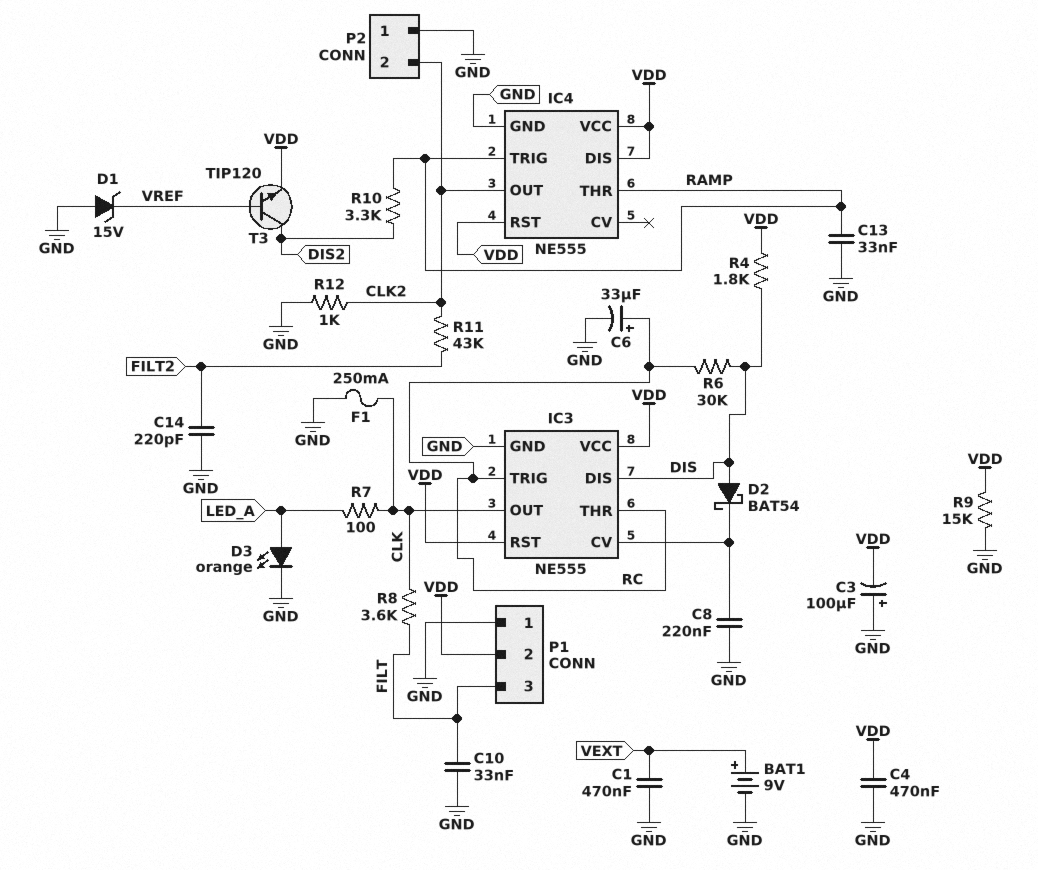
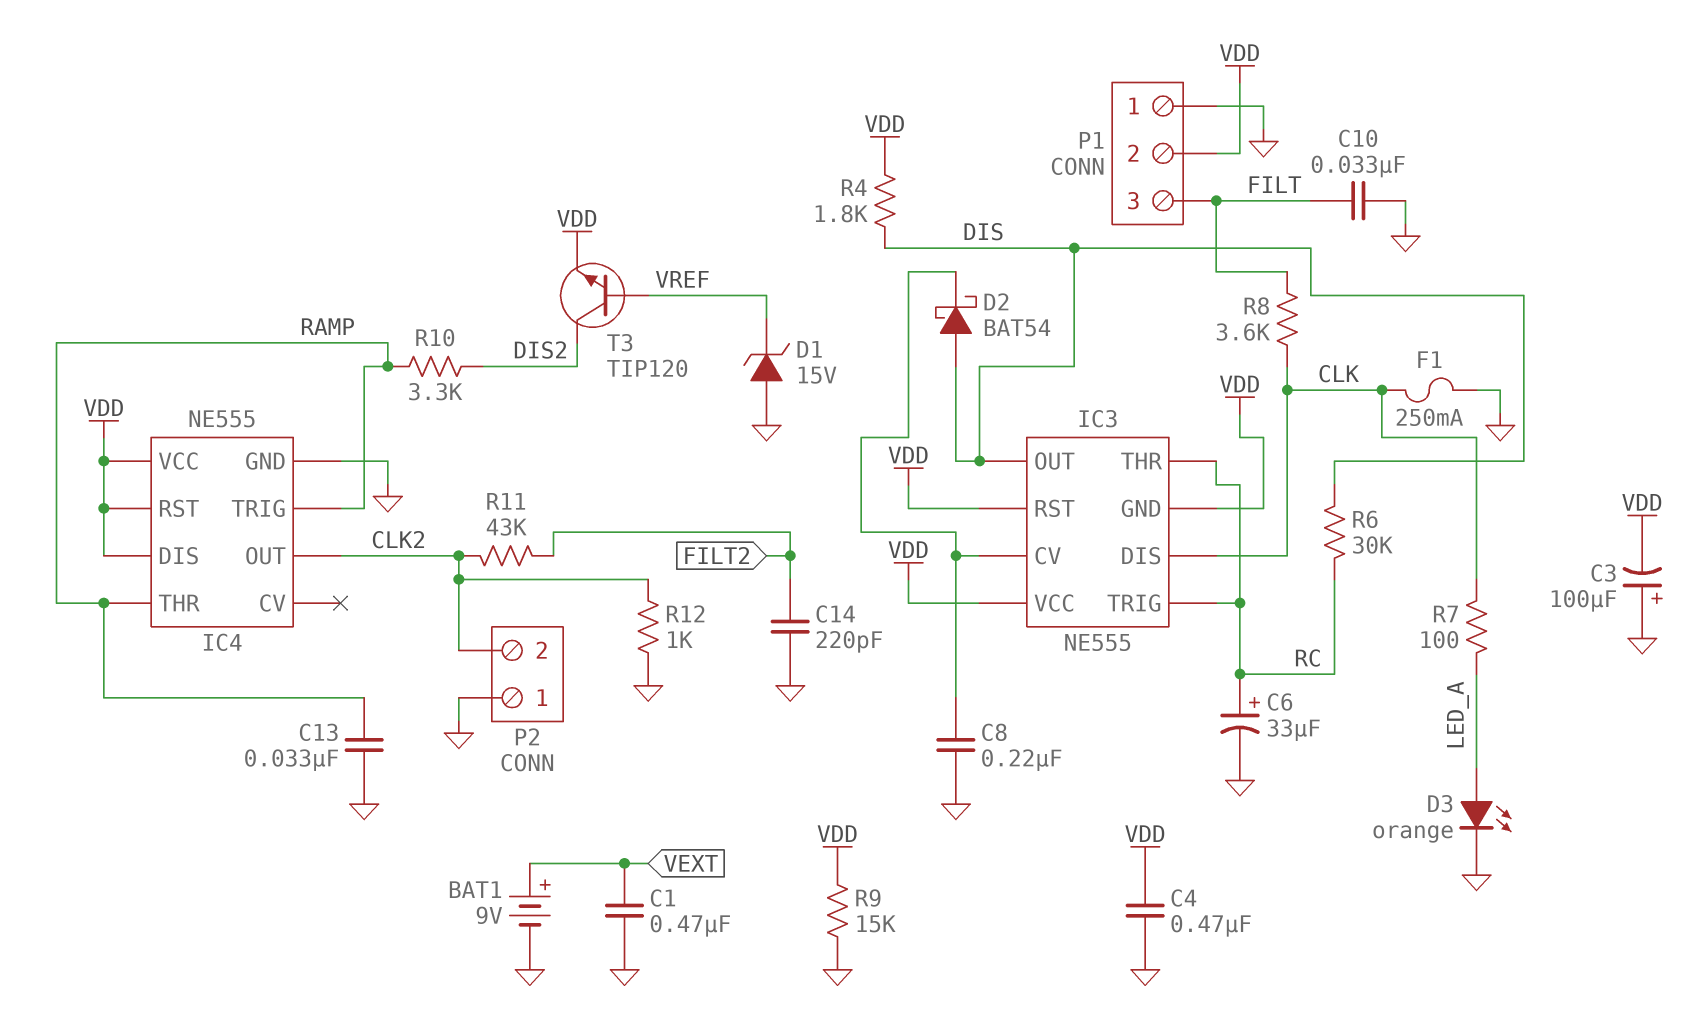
IC3 pin DIS: DIS -> CLK
IC3 pin GND: GND -> VDD
IC3 pin OUT: CLK -> DIS

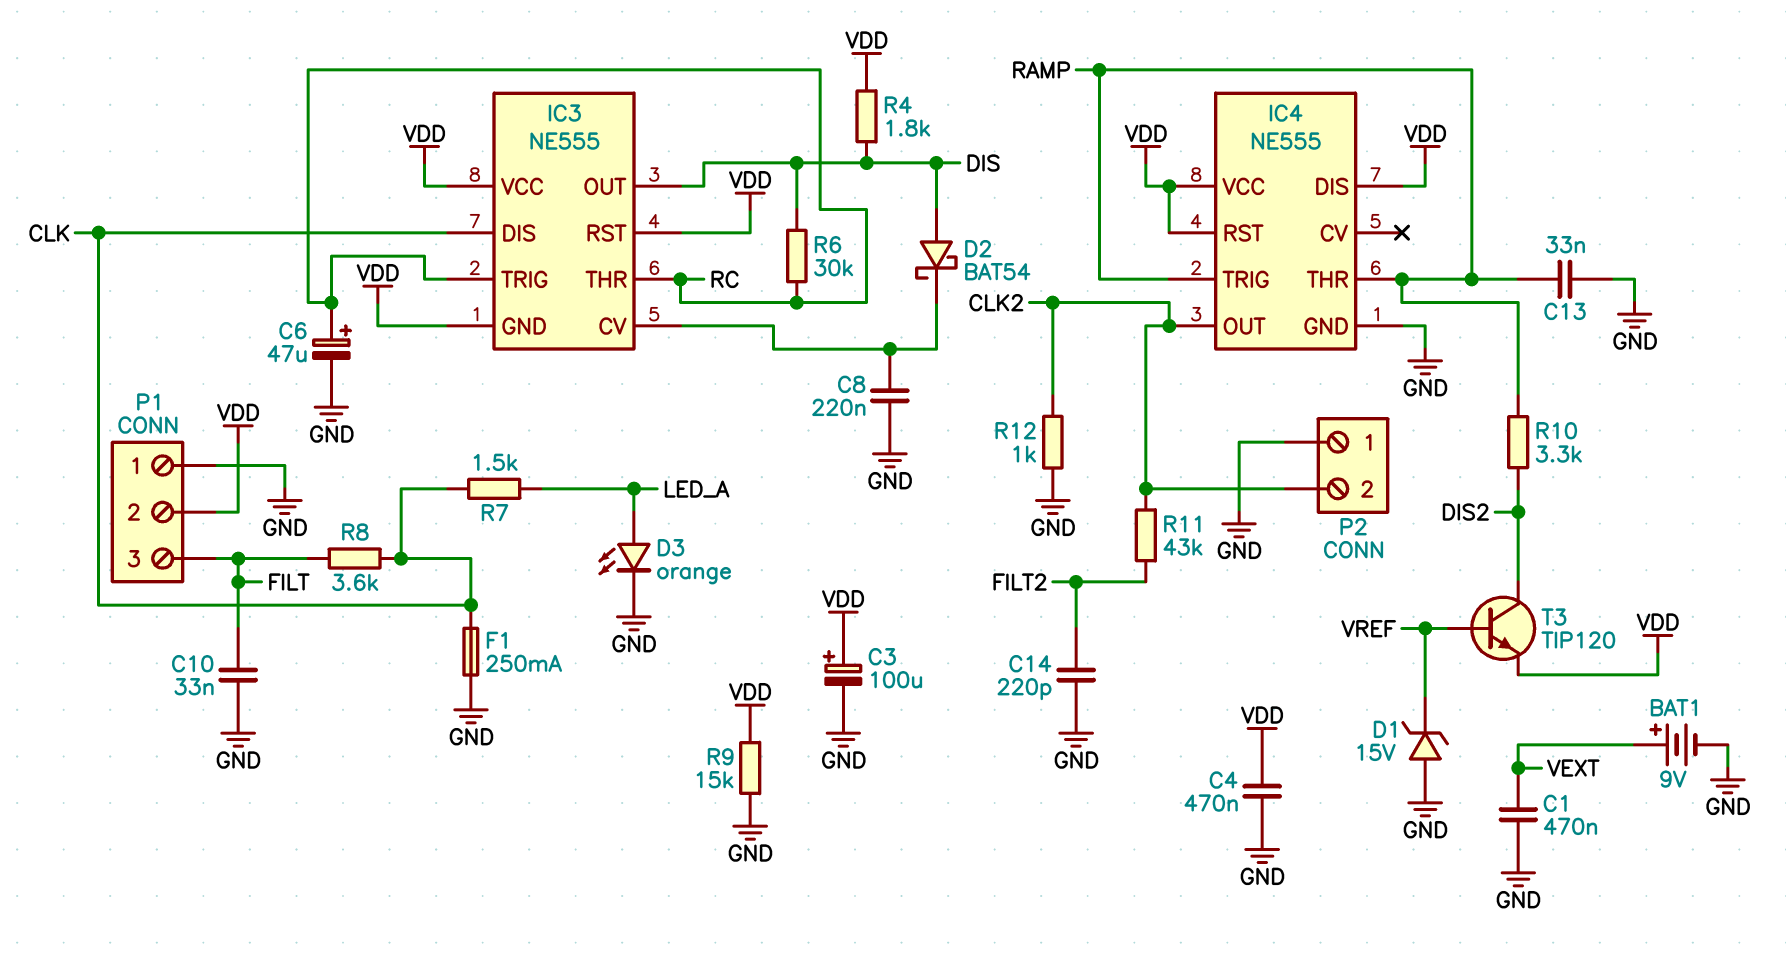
C3: 100uF (plus GND, minus VDD) -> 100uF (plus VDD, minus GND)
C6: 33uF (plus RC, minus GND) -> 47uF (plus RC, minus GND)
R7: 100 (CLK, LED_A) -> 1.5k (CLK, LED_A)

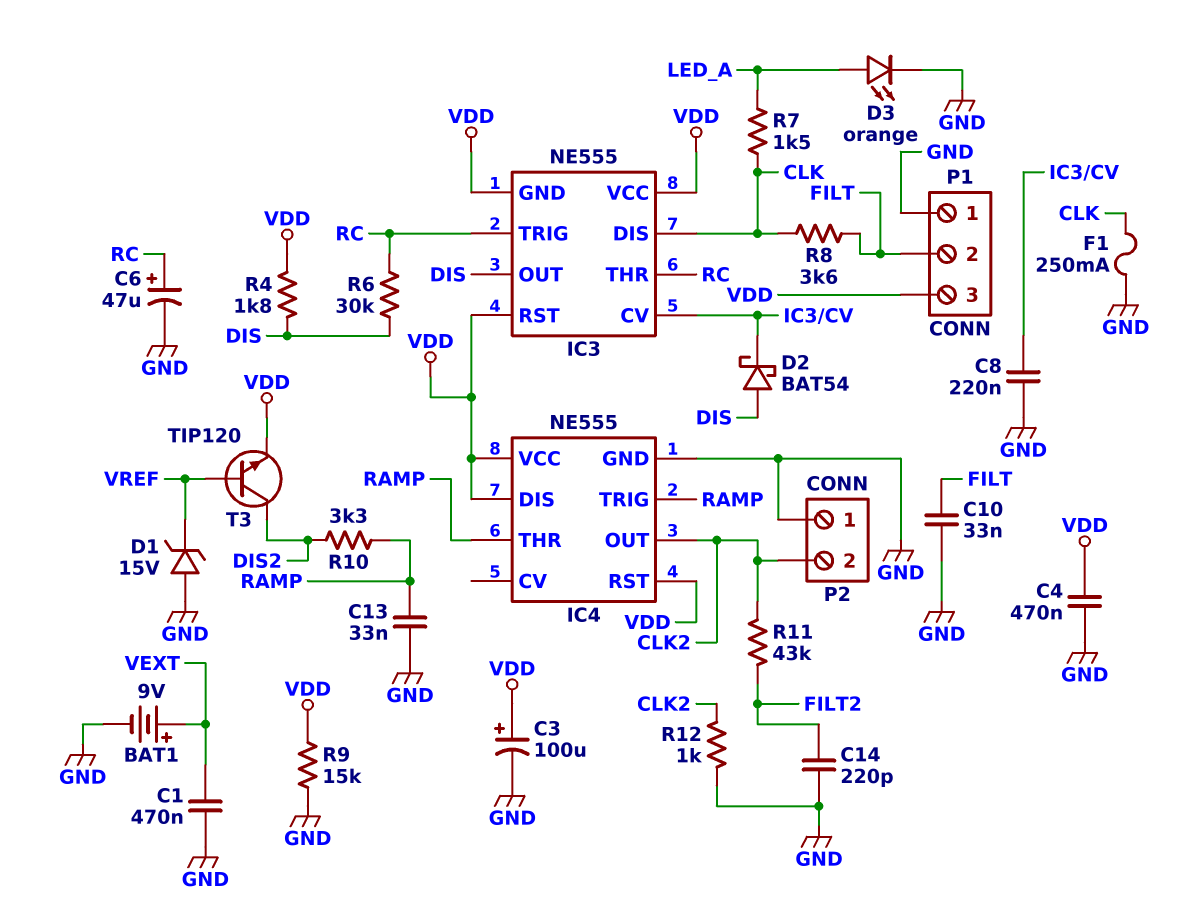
P1 pin 2: VDD -> FILT
P1 pin 3: FILT -> VDD

